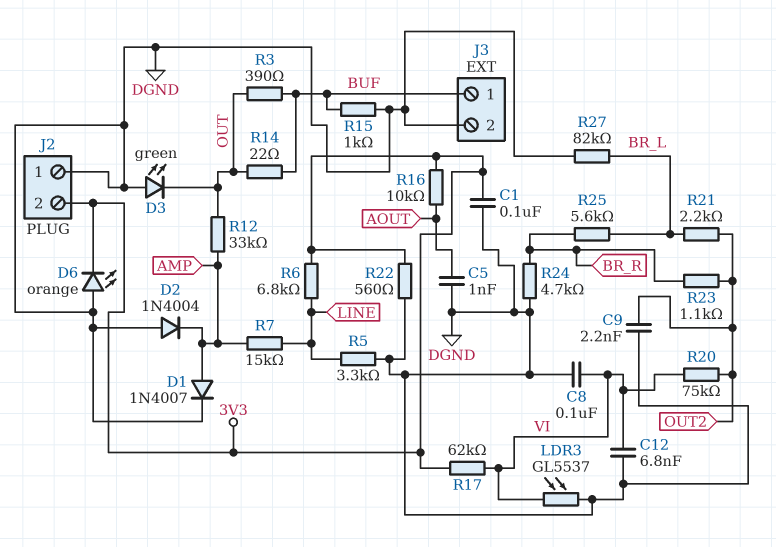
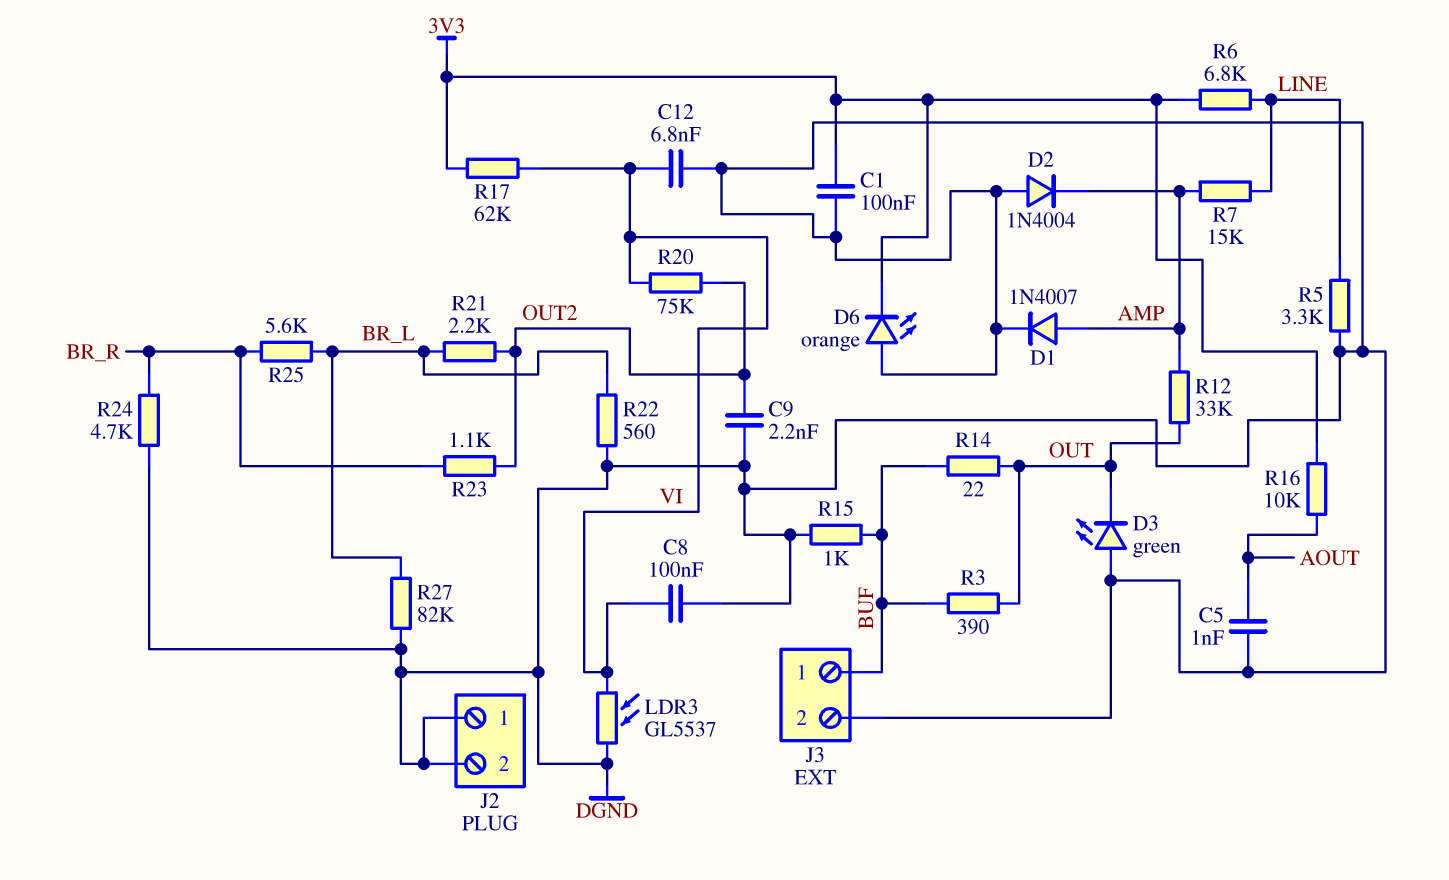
J2 pin 2: 3V3 -> DGND
R22: 560 (3V3, DGND) -> 560 (BR_L, DGND)

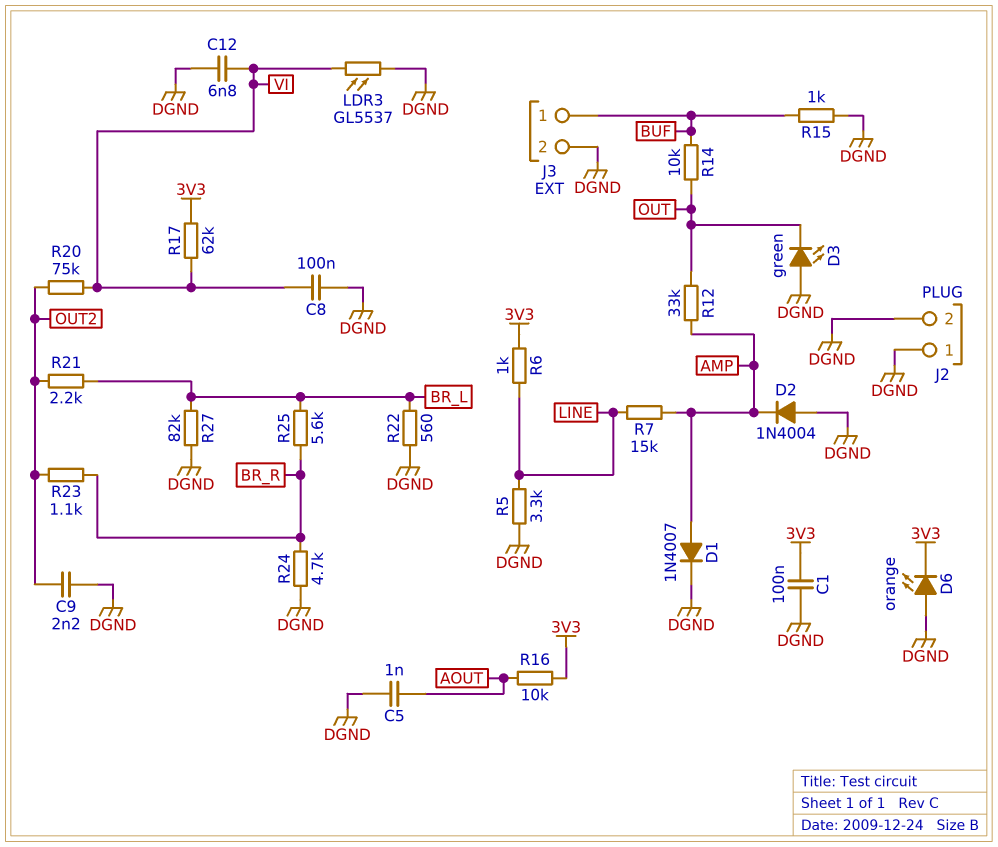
R3: 390 (BUF, OUT) -> none
R6: 6.8k (3V3, LINE) -> 1k (3V3, LINE)
R14: 22 (BUF, OUT) -> 10k (BUF, OUT)

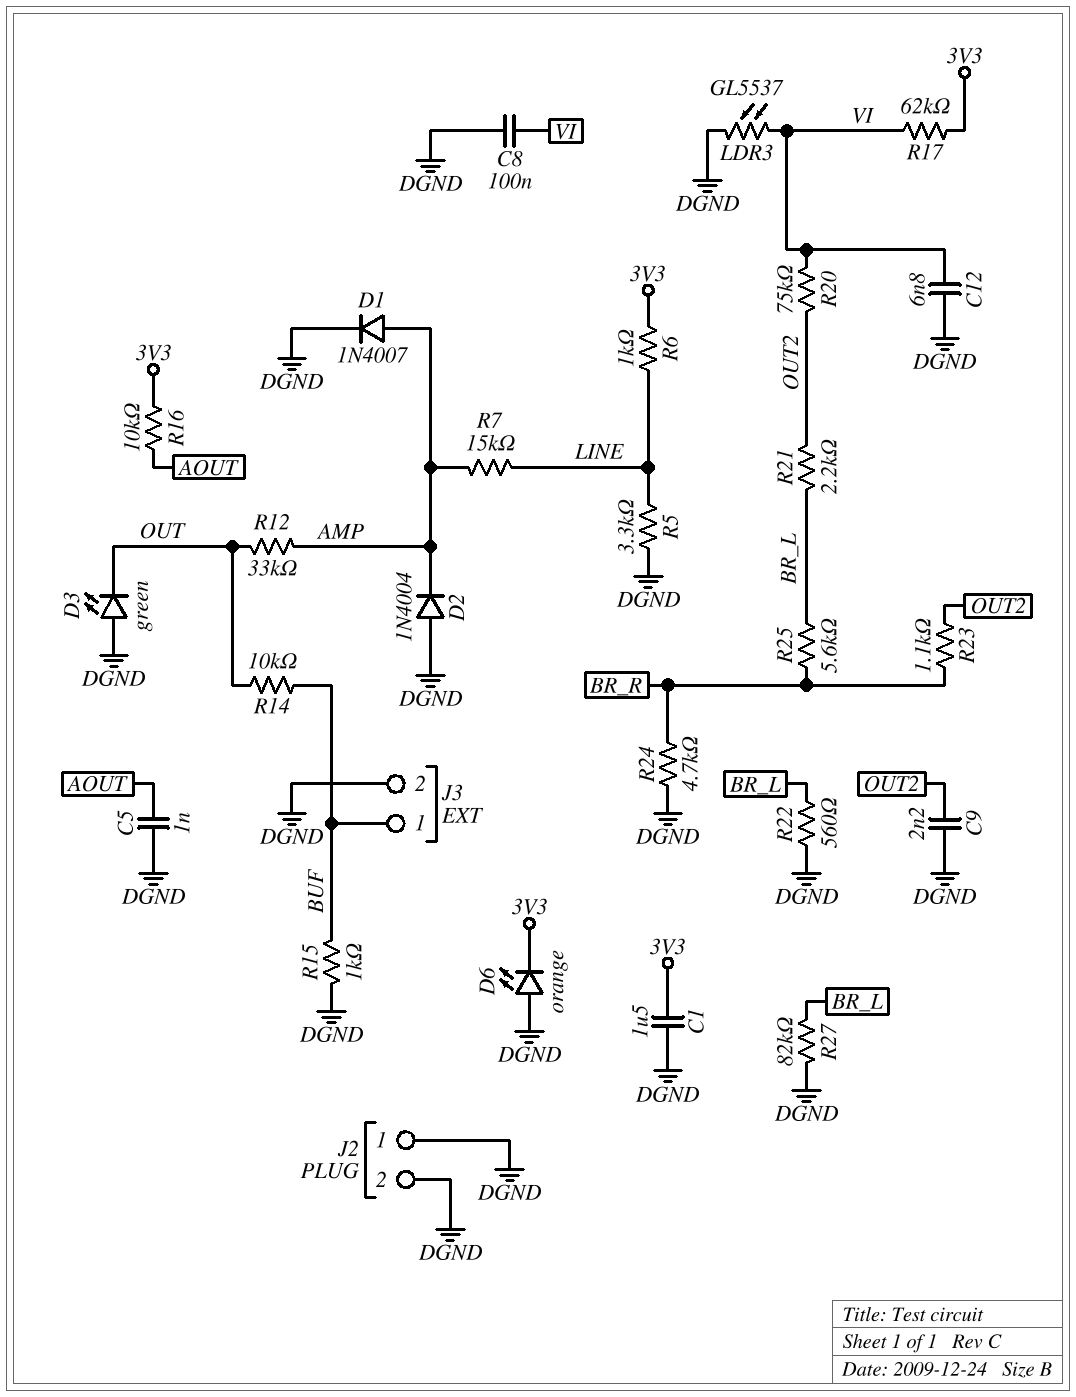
C1: 100nF (3V3, DGND) -> 1.5uF (3V3, DGND)

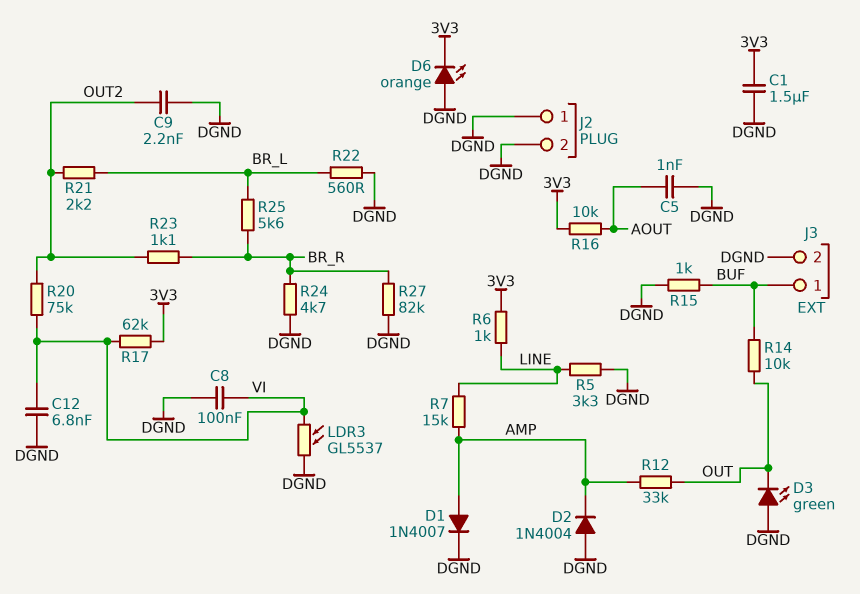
R27: 82k (BR_L, DGND) -> 82k (BR_R, DGND)

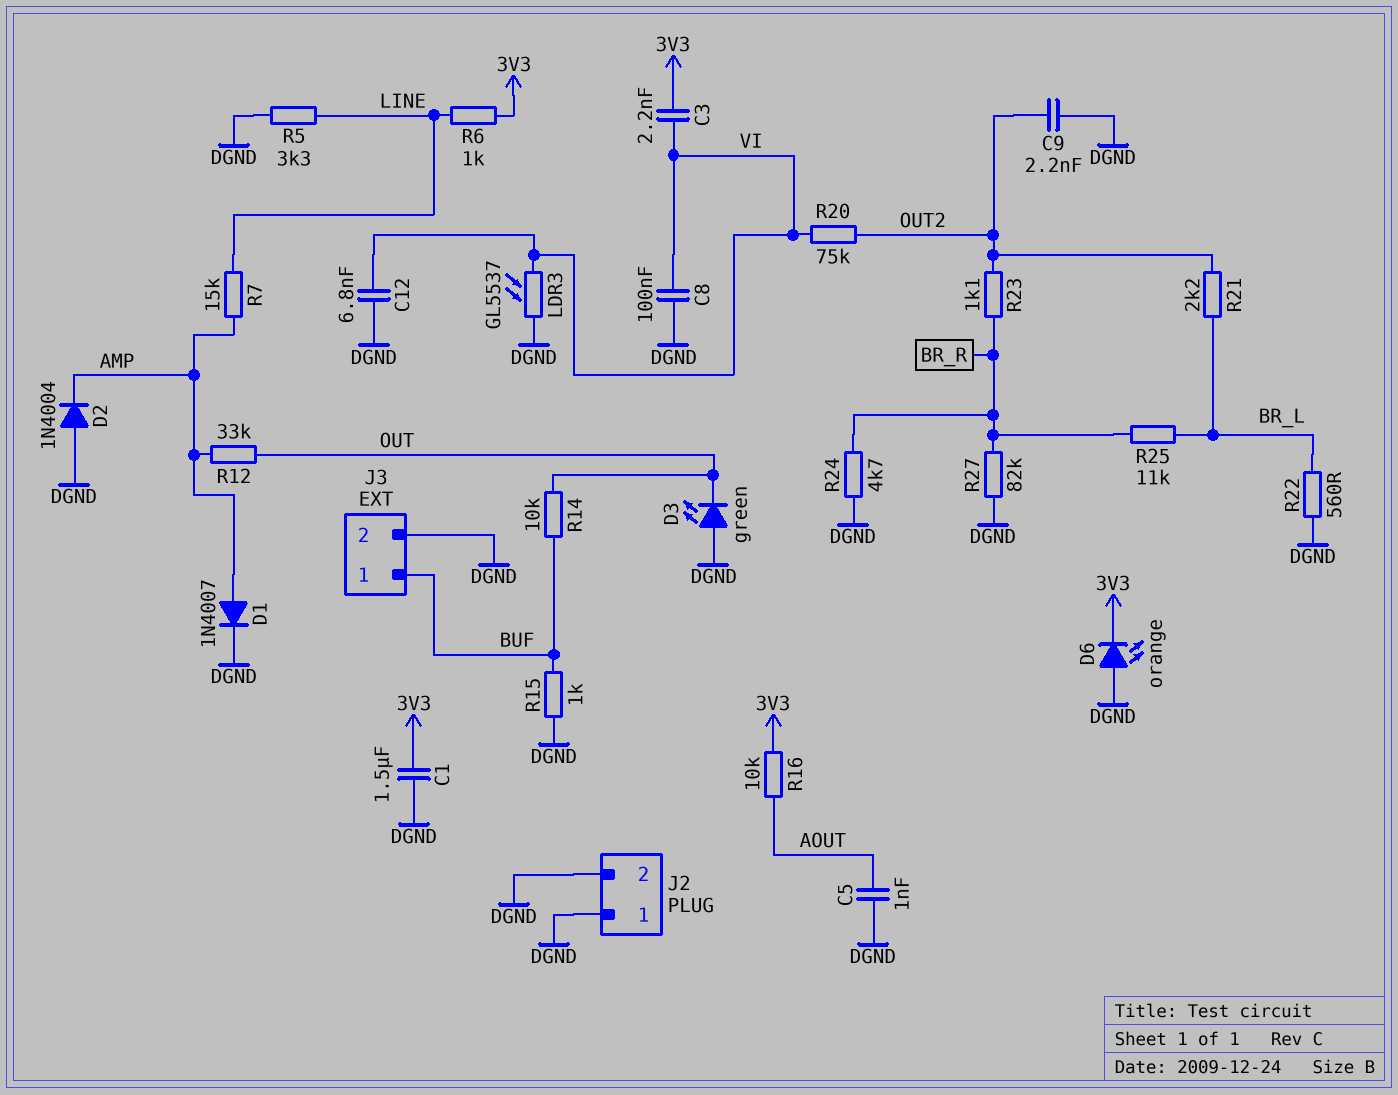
C3: none -> 2.2nF (3V3, VI)
R17: 62k (3V3, VI) -> none
R25: 5.6k (BR_L, BR_R) -> 11k (BR_L, BR_R)

